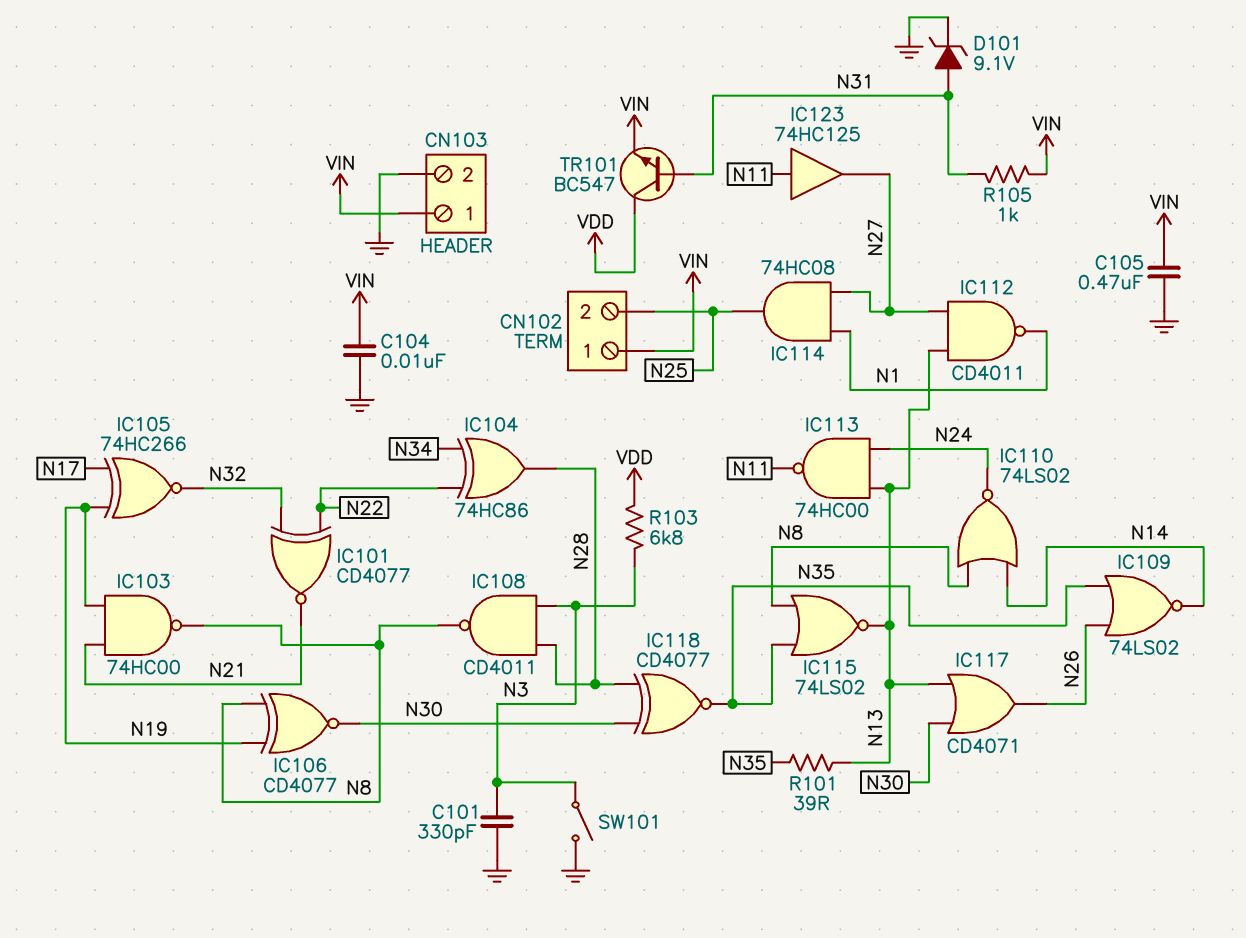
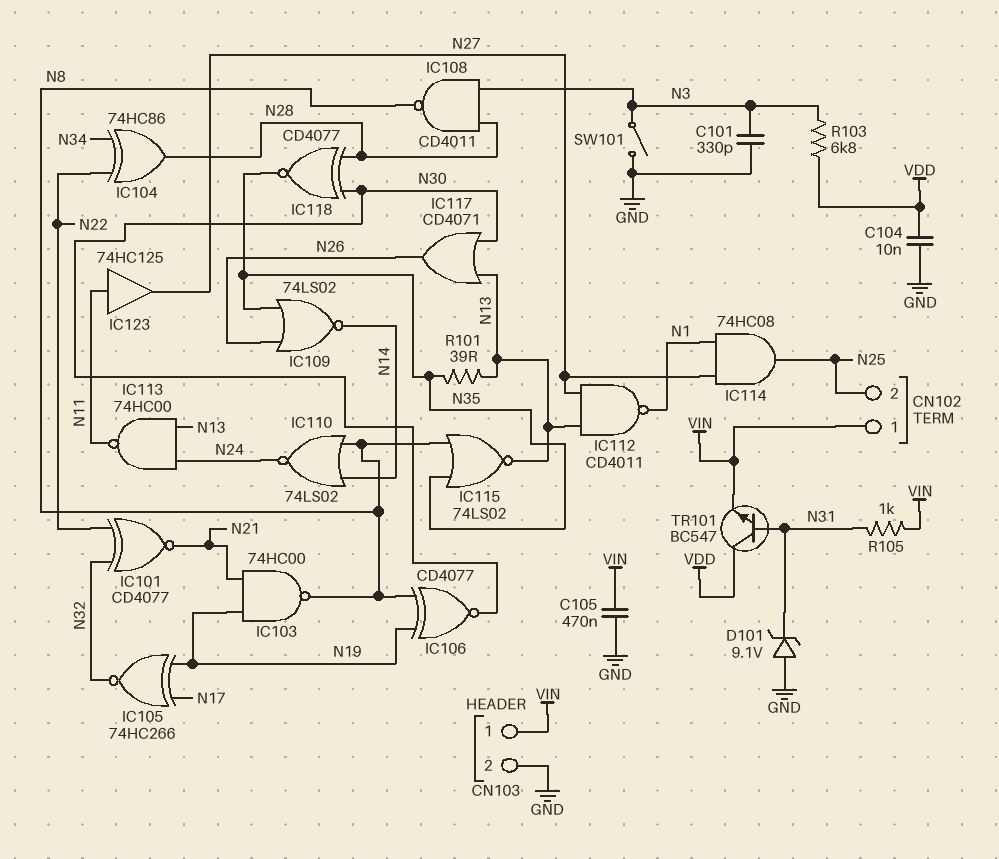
C104: 10nF (GND, VIN) -> 10nF (GND, VDD)
D101: zener 9.1V (A N31, K GND) -> zener 9.1V (A GND, K N31)

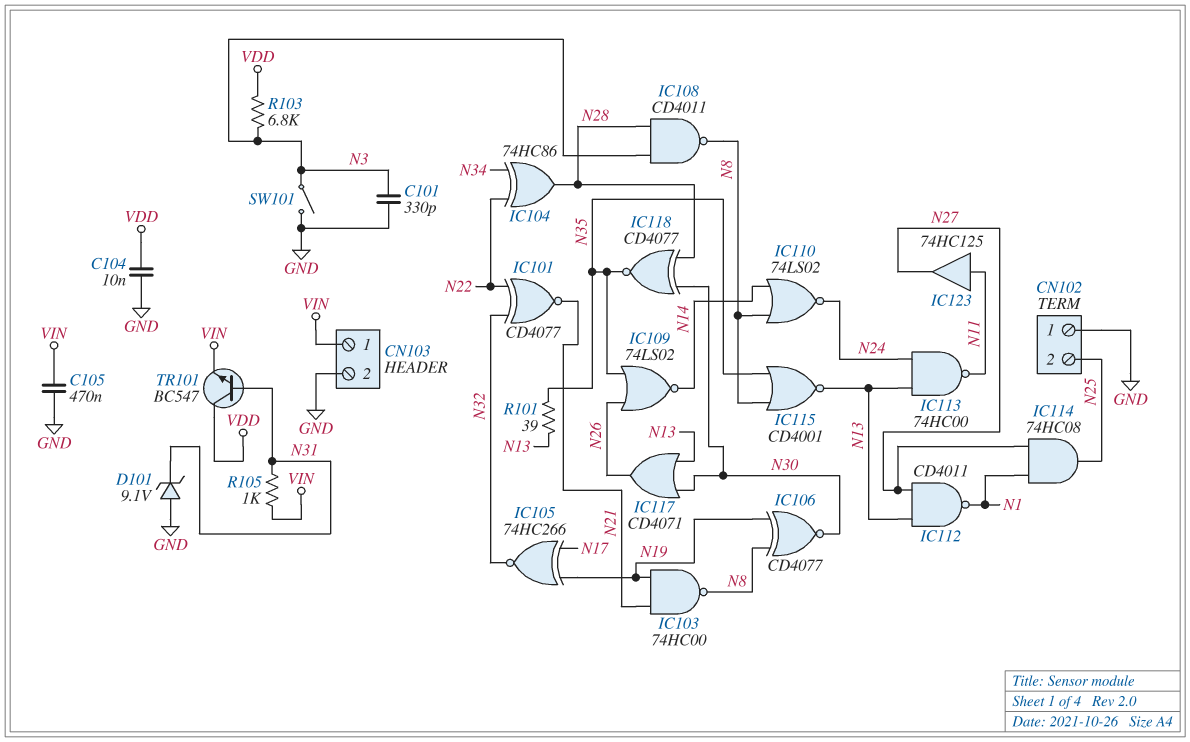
CN102 pin 1: VIN -> GND
IC115: NOR 74LS02 (in N8, in N35, out N13) -> NOR CD4001 (in N8, in N35, out N13)

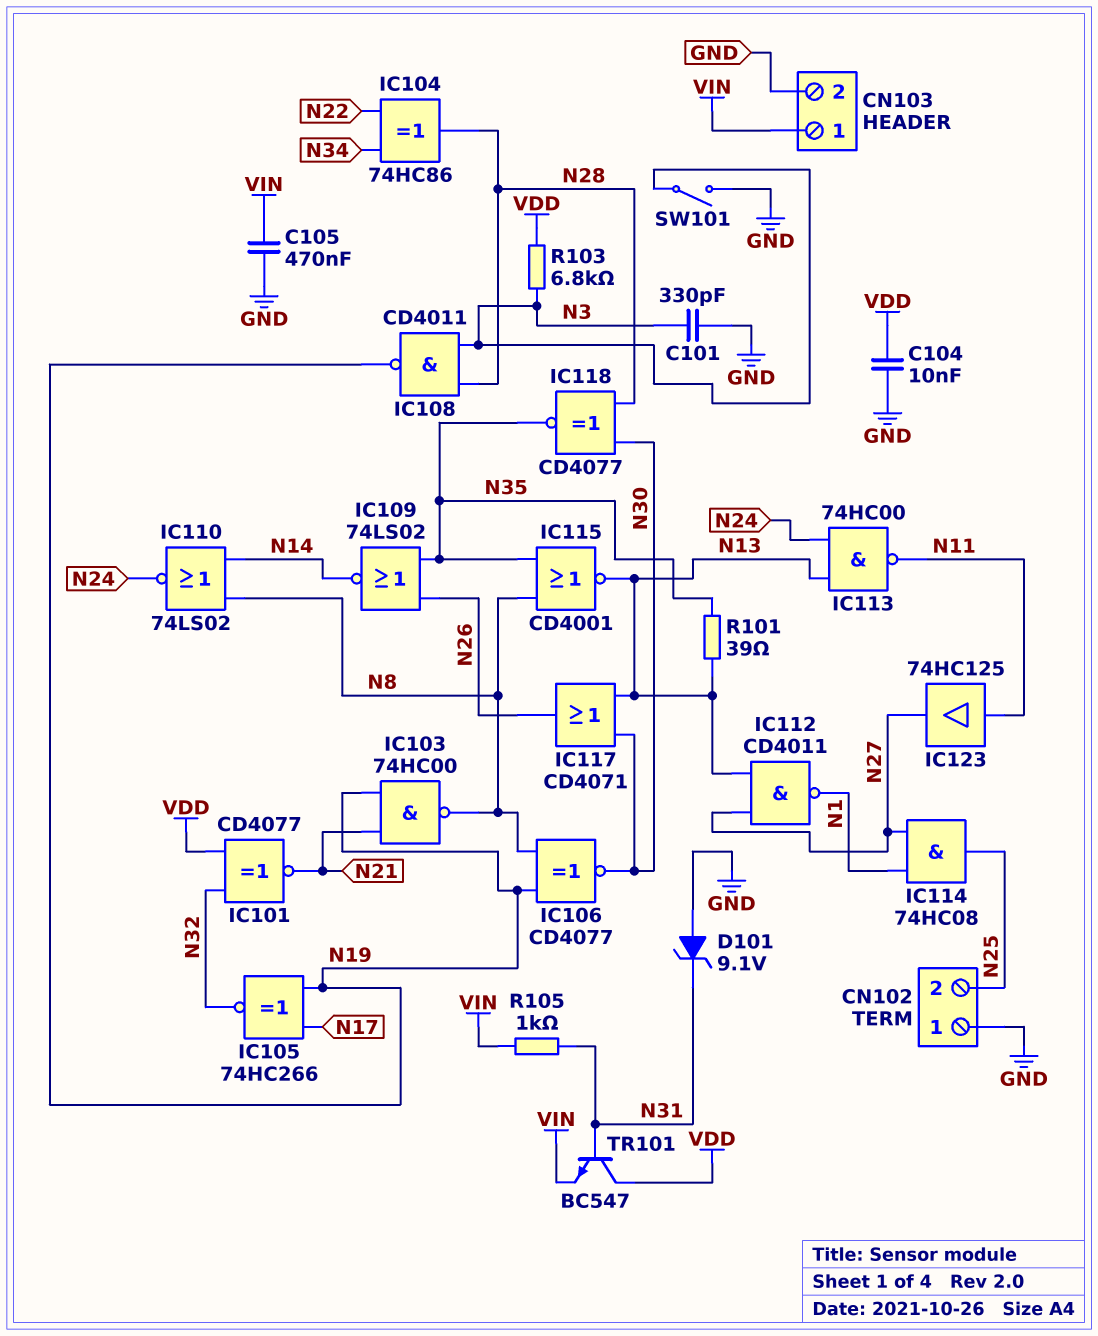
IC101: XNOR CD4077 (in N22, in N32, out N21) -> XNOR CD4077 (in N32, in VDD, out N21)
IC108: NAND CD4011 (in N3, in N28, out N8) -> NAND CD4011 (in N3, in N28, out N19)

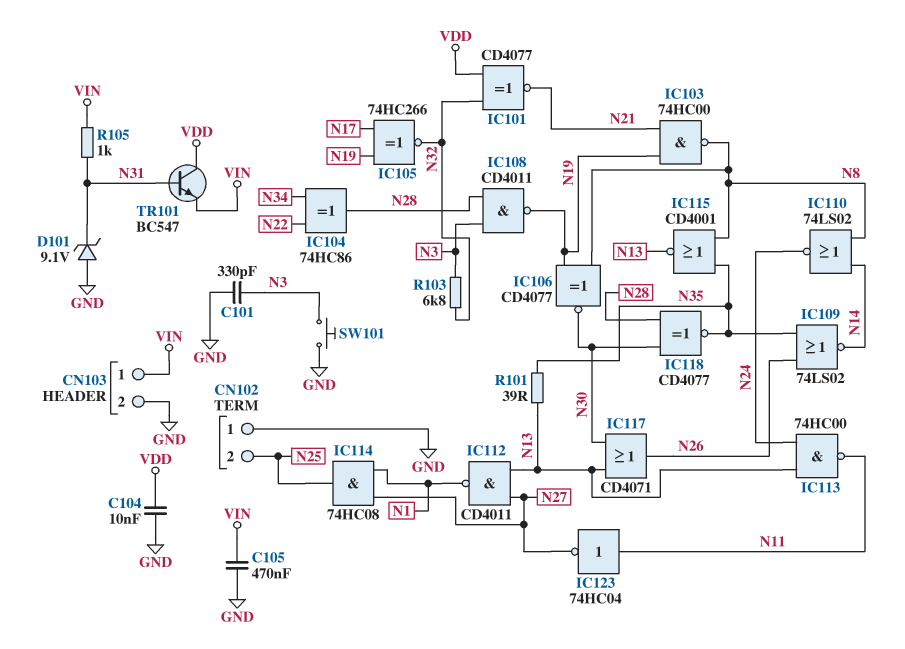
IC123: buffer 74HC125 (in N11, out N27) -> NOT 74HC04 (in N11, out N27)
R103: 6.8k (N3, VDD) -> 6.8k (N3, N32)
SW101: switch (GND, N3) -> button (GND, N3)

